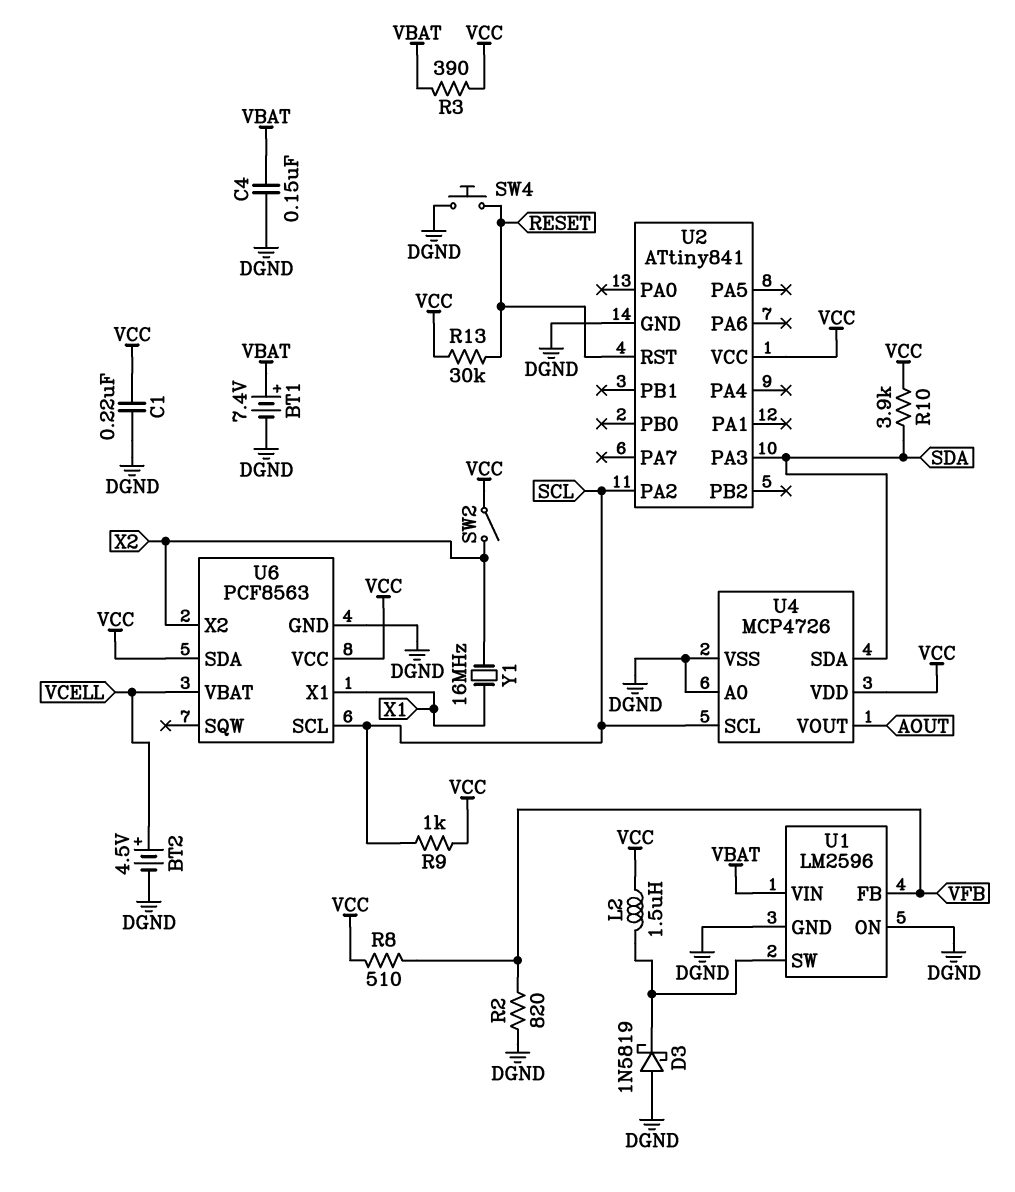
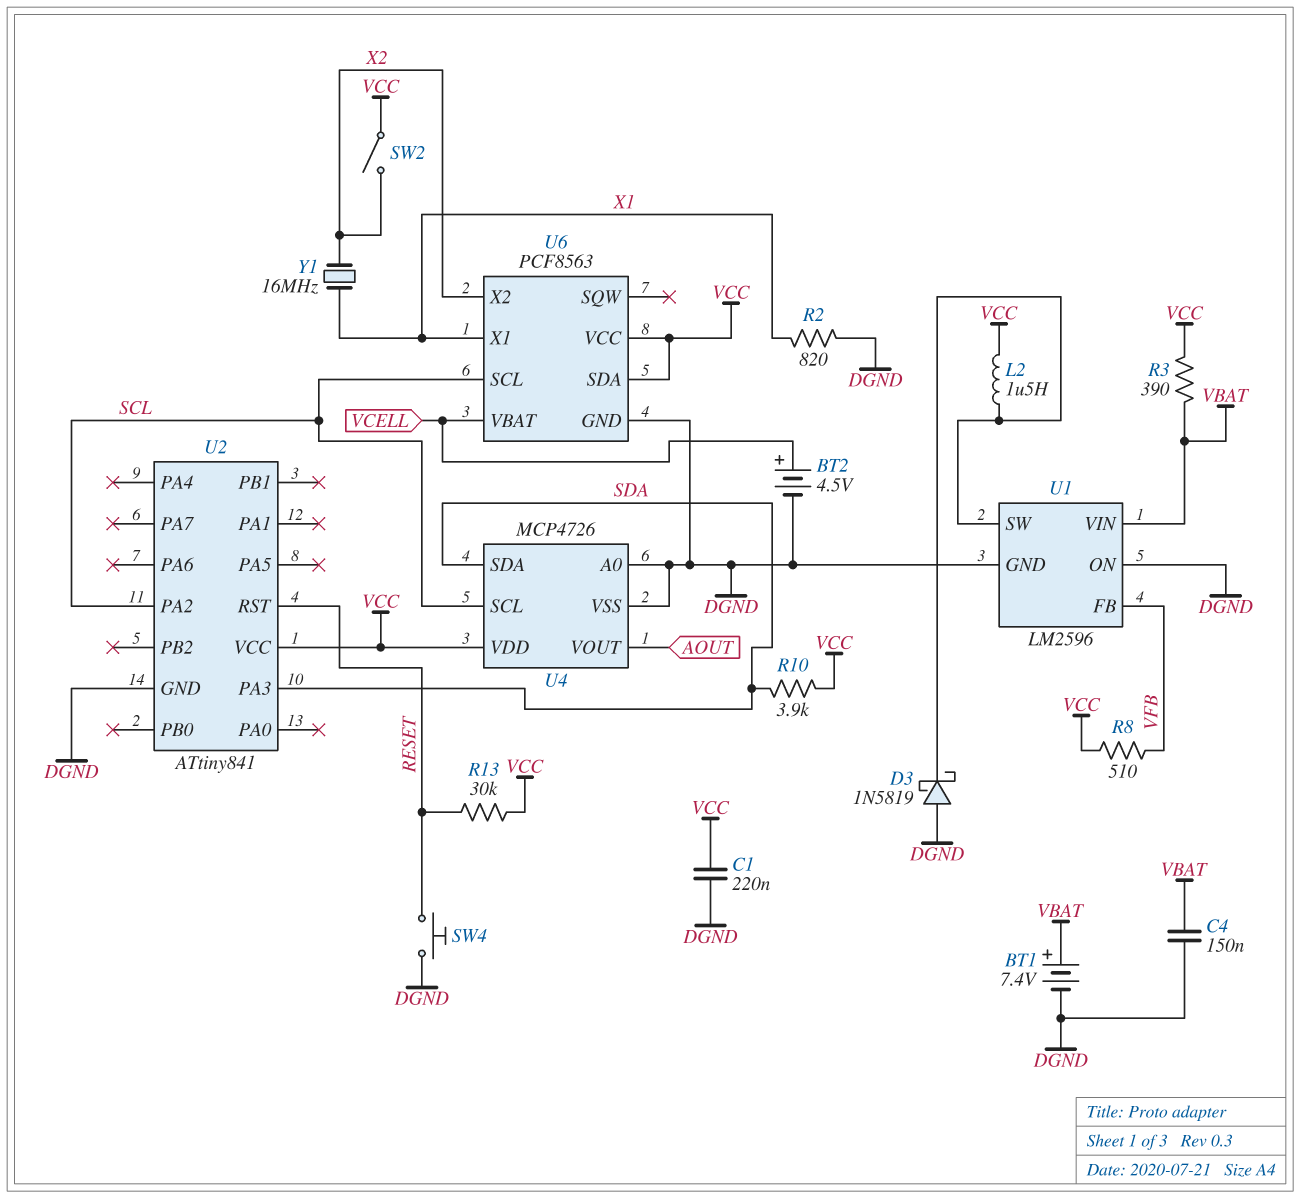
R2: 820 (DGND, VFB) -> 820 (DGND, X1)
R9: 1k (SCL, VCC) -> none

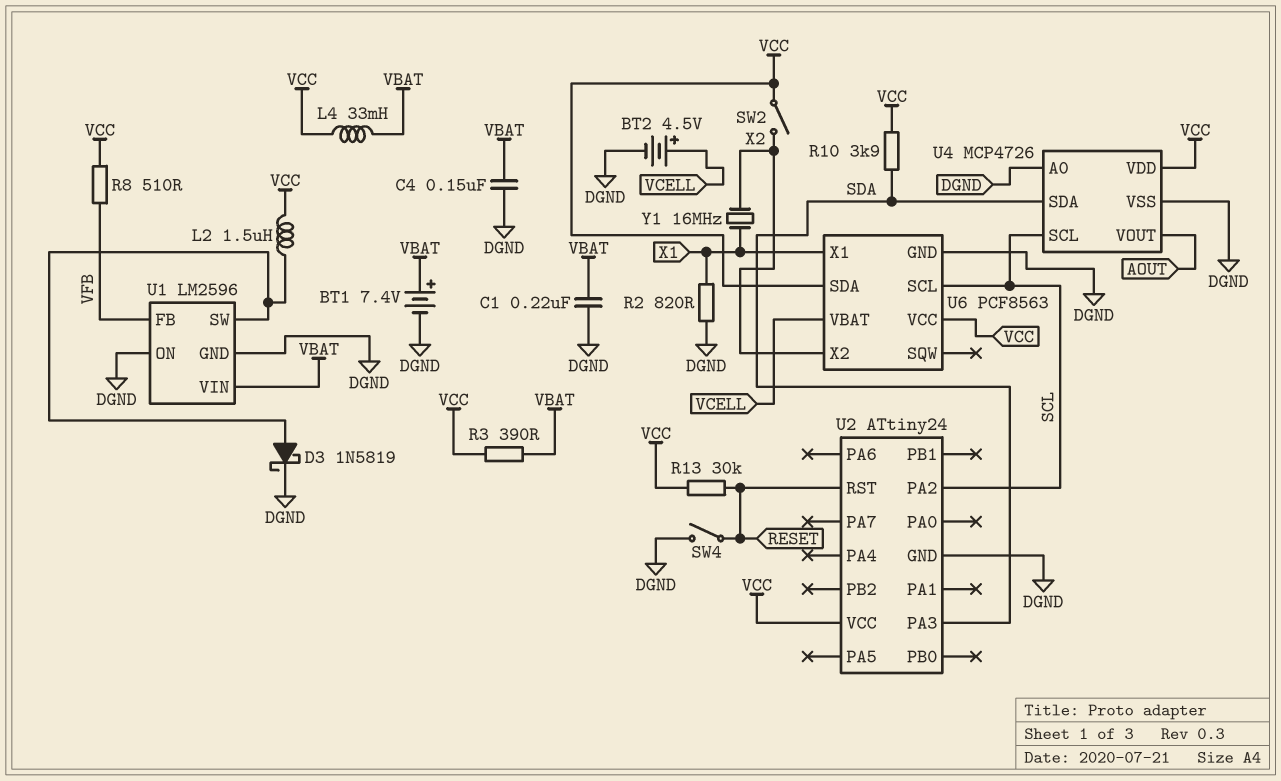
C1: 220nF (DGND, VCC) -> 220nF (DGND, VBAT)
D3: schottky 1N5819 (A DGND, K U1/SW) -> schottky 1N5819 (A U1/SW, K DGND)
L4: none -> 33mH (VBAT, VCC)
SW4: button (DGND, RESET) -> switch (DGND, RESET)
U2: ATtiny841 -> ATtiny24

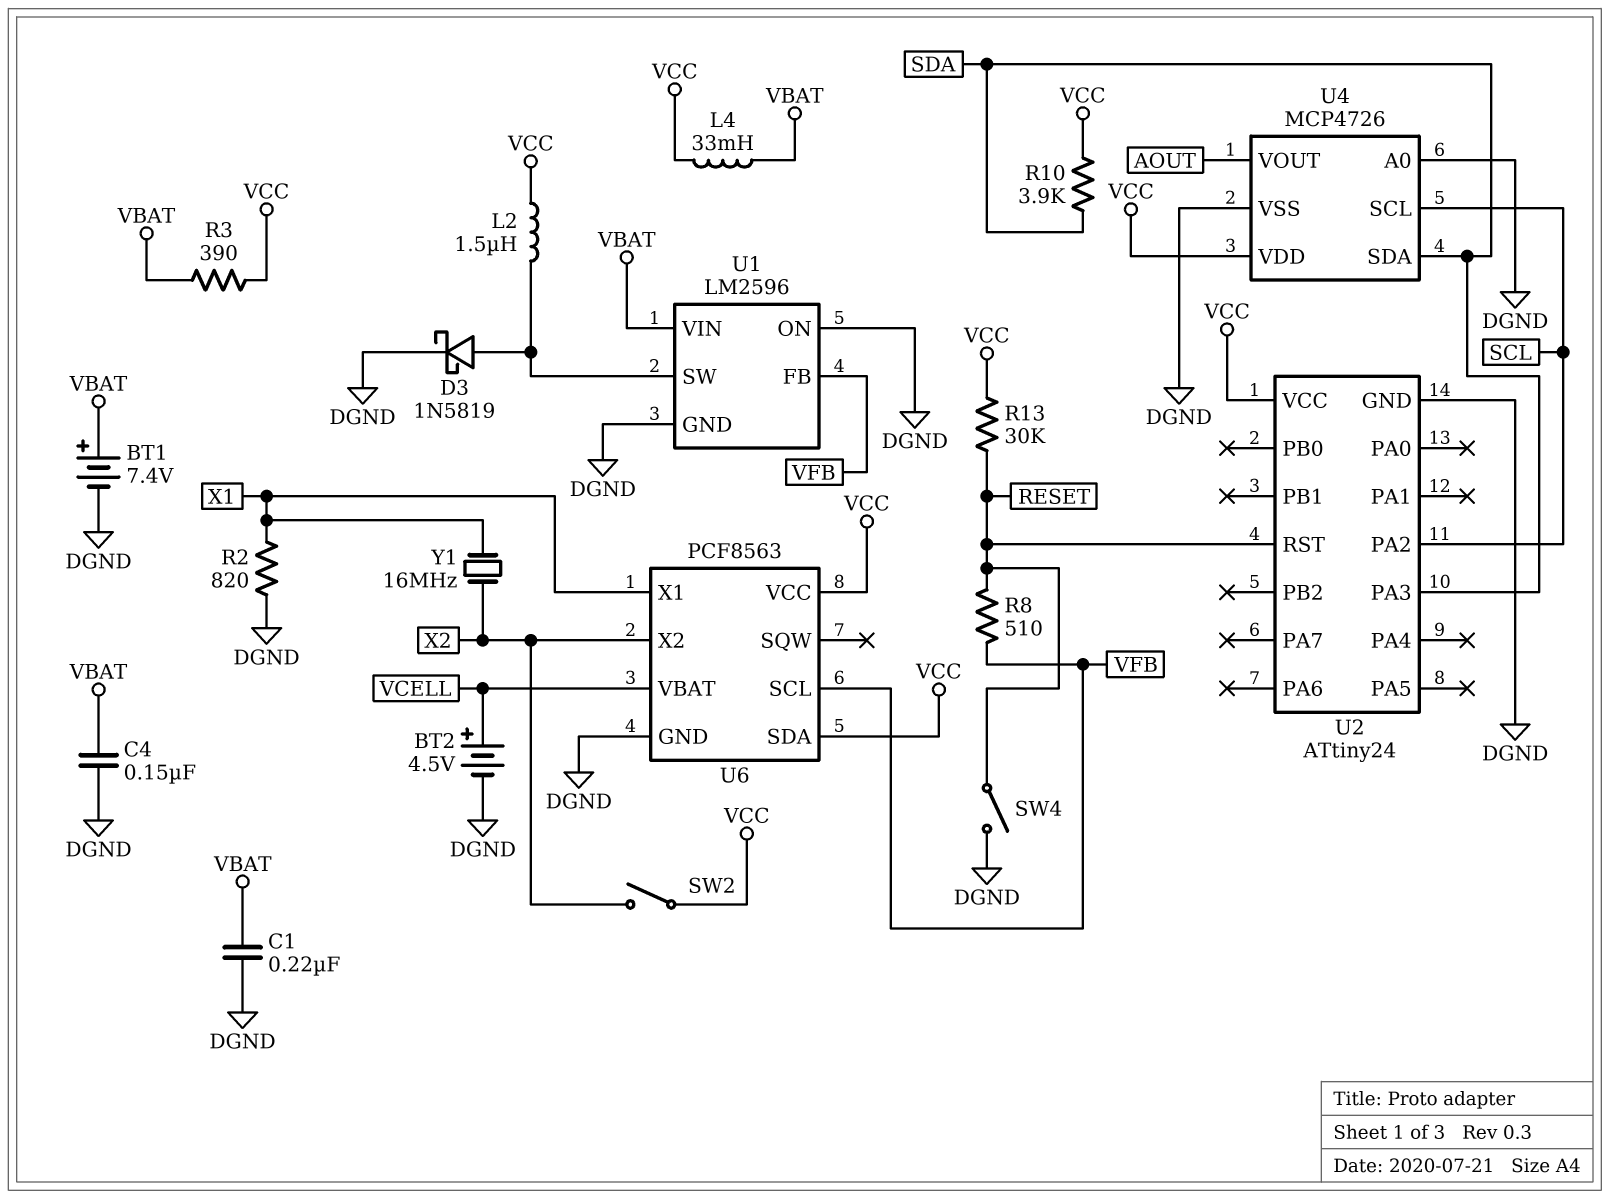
R8: 510 (VCC, VFB) -> 510 (RESET, VFB)
U6 pin SCL: SCL -> VFB

